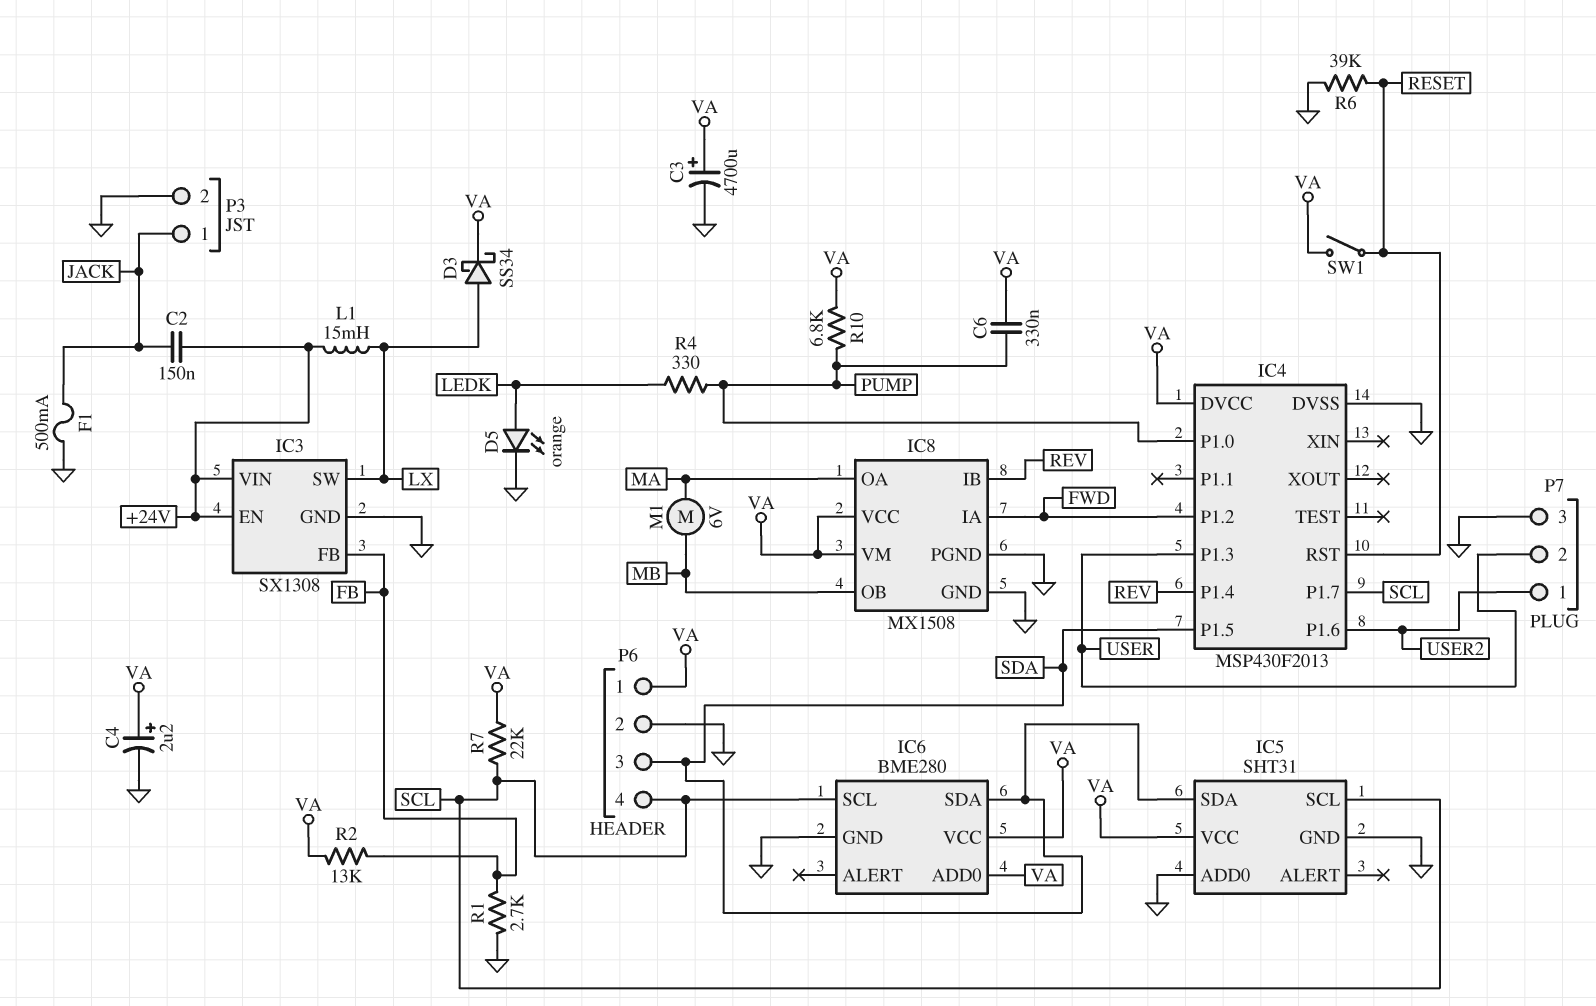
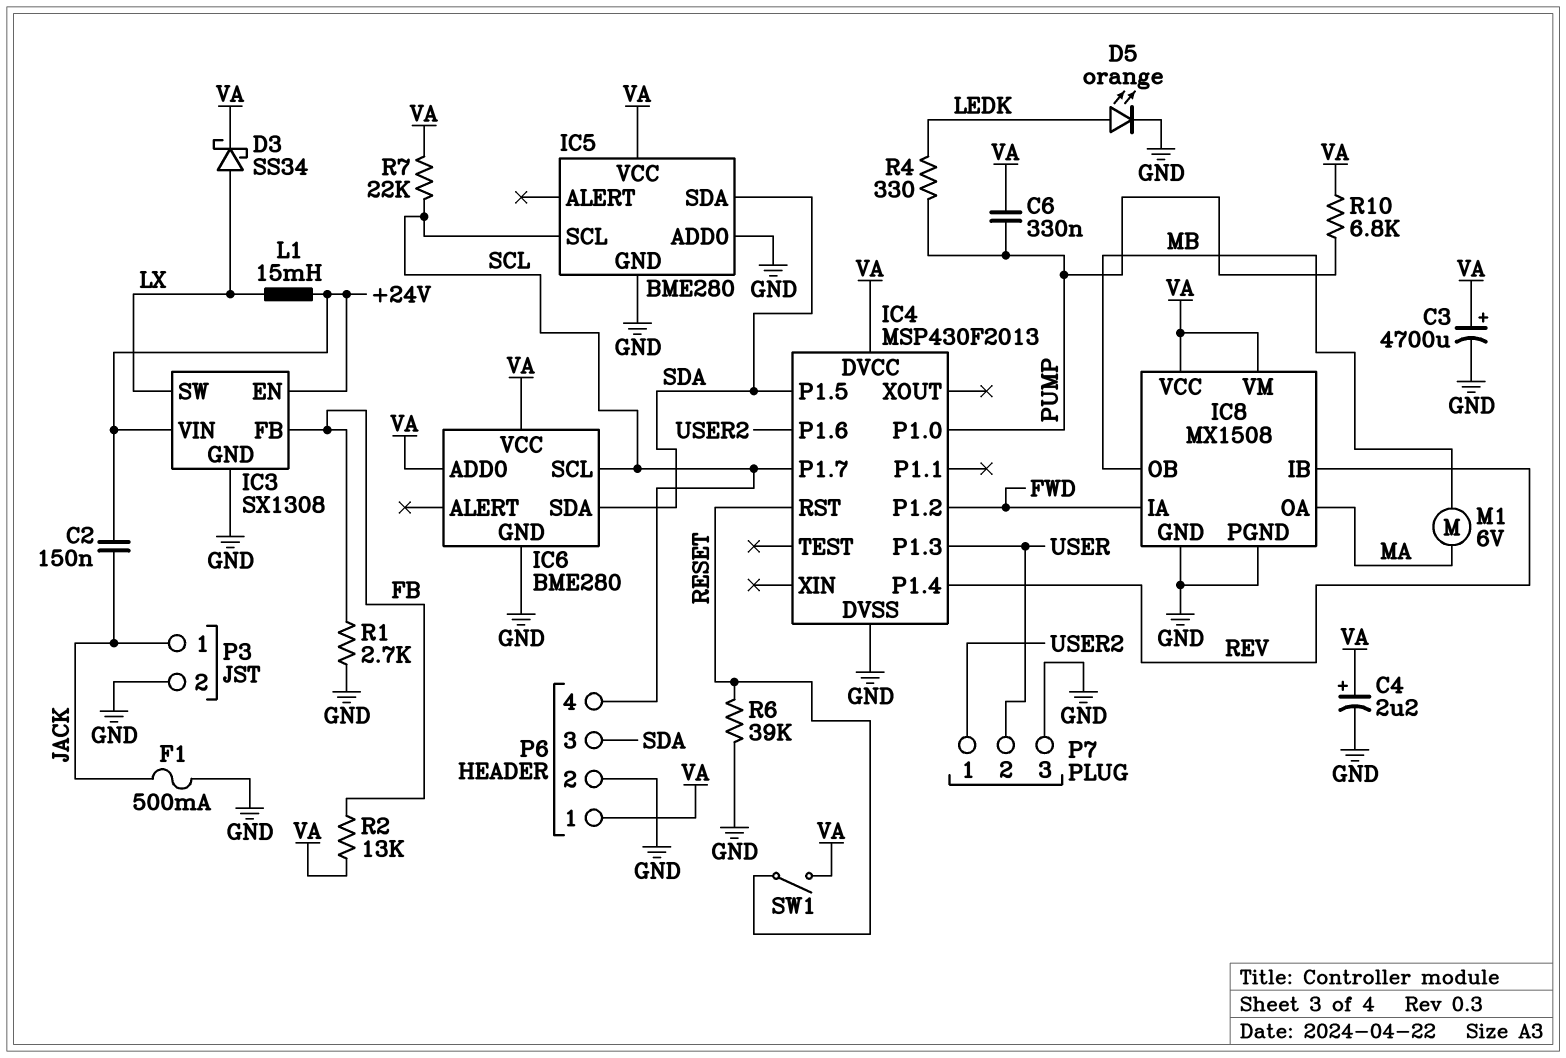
IC5: SHT31 -> BME280

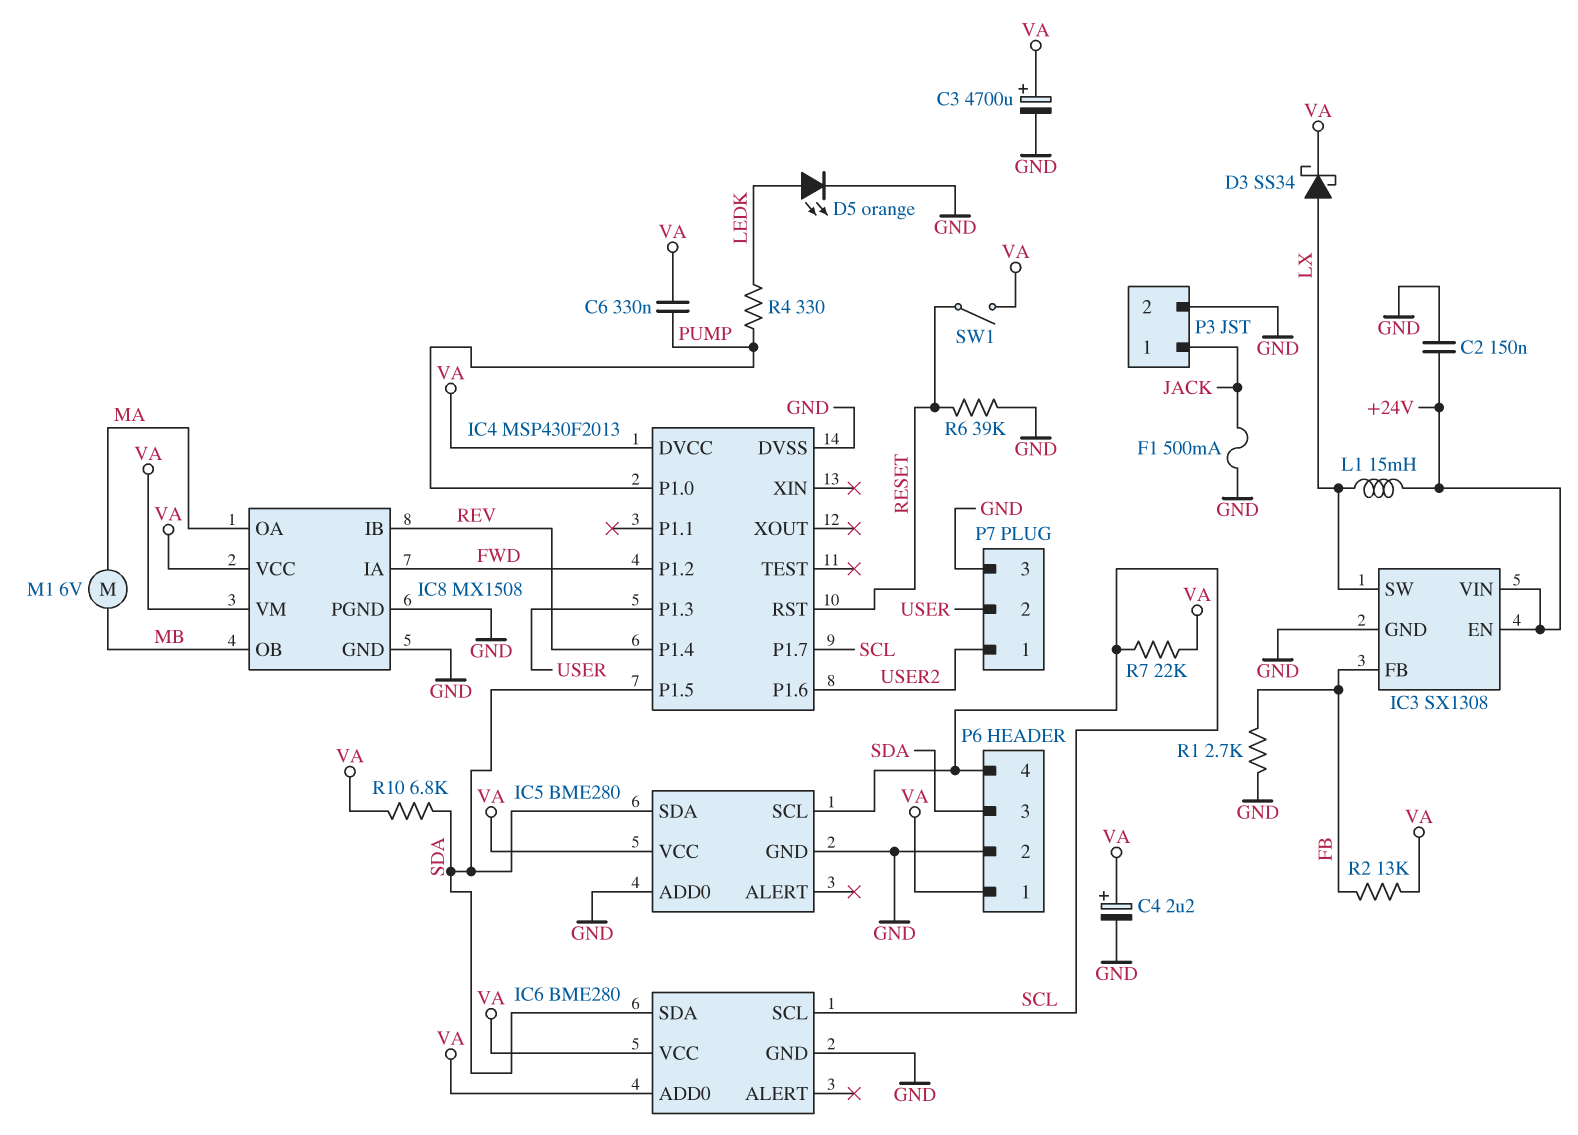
C2: 150nF (+24V, JACK) -> 150nF (+24V, GND)
R10: 6.8k (PUMP, VA) -> 6.8k (SDA, VA)

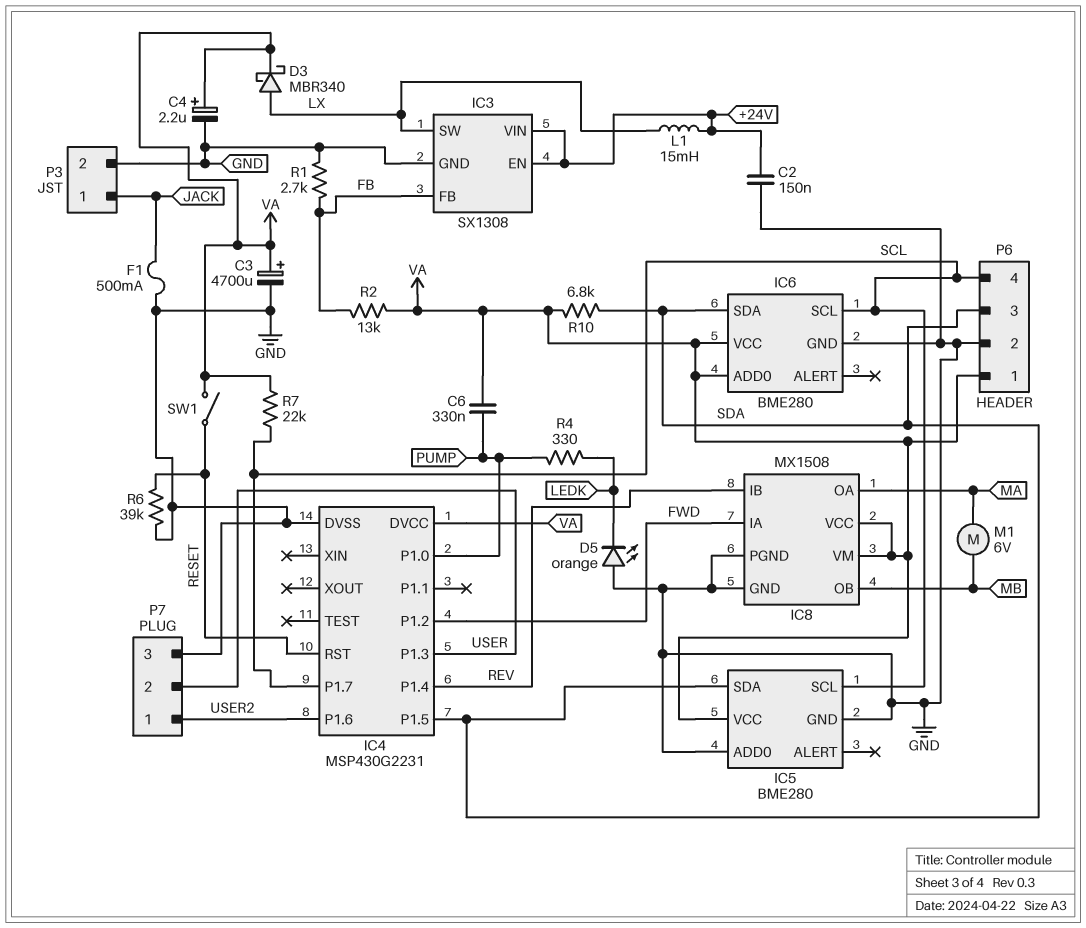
D3: schottky SS34 (A LX, K VA) -> schottky MBR340 (A LX, K VA)
D5: LED orange (A LEDK, K GND) -> LED orange (A GND, K LEDK)
IC4: MSP430F2013 -> MSP430G2231

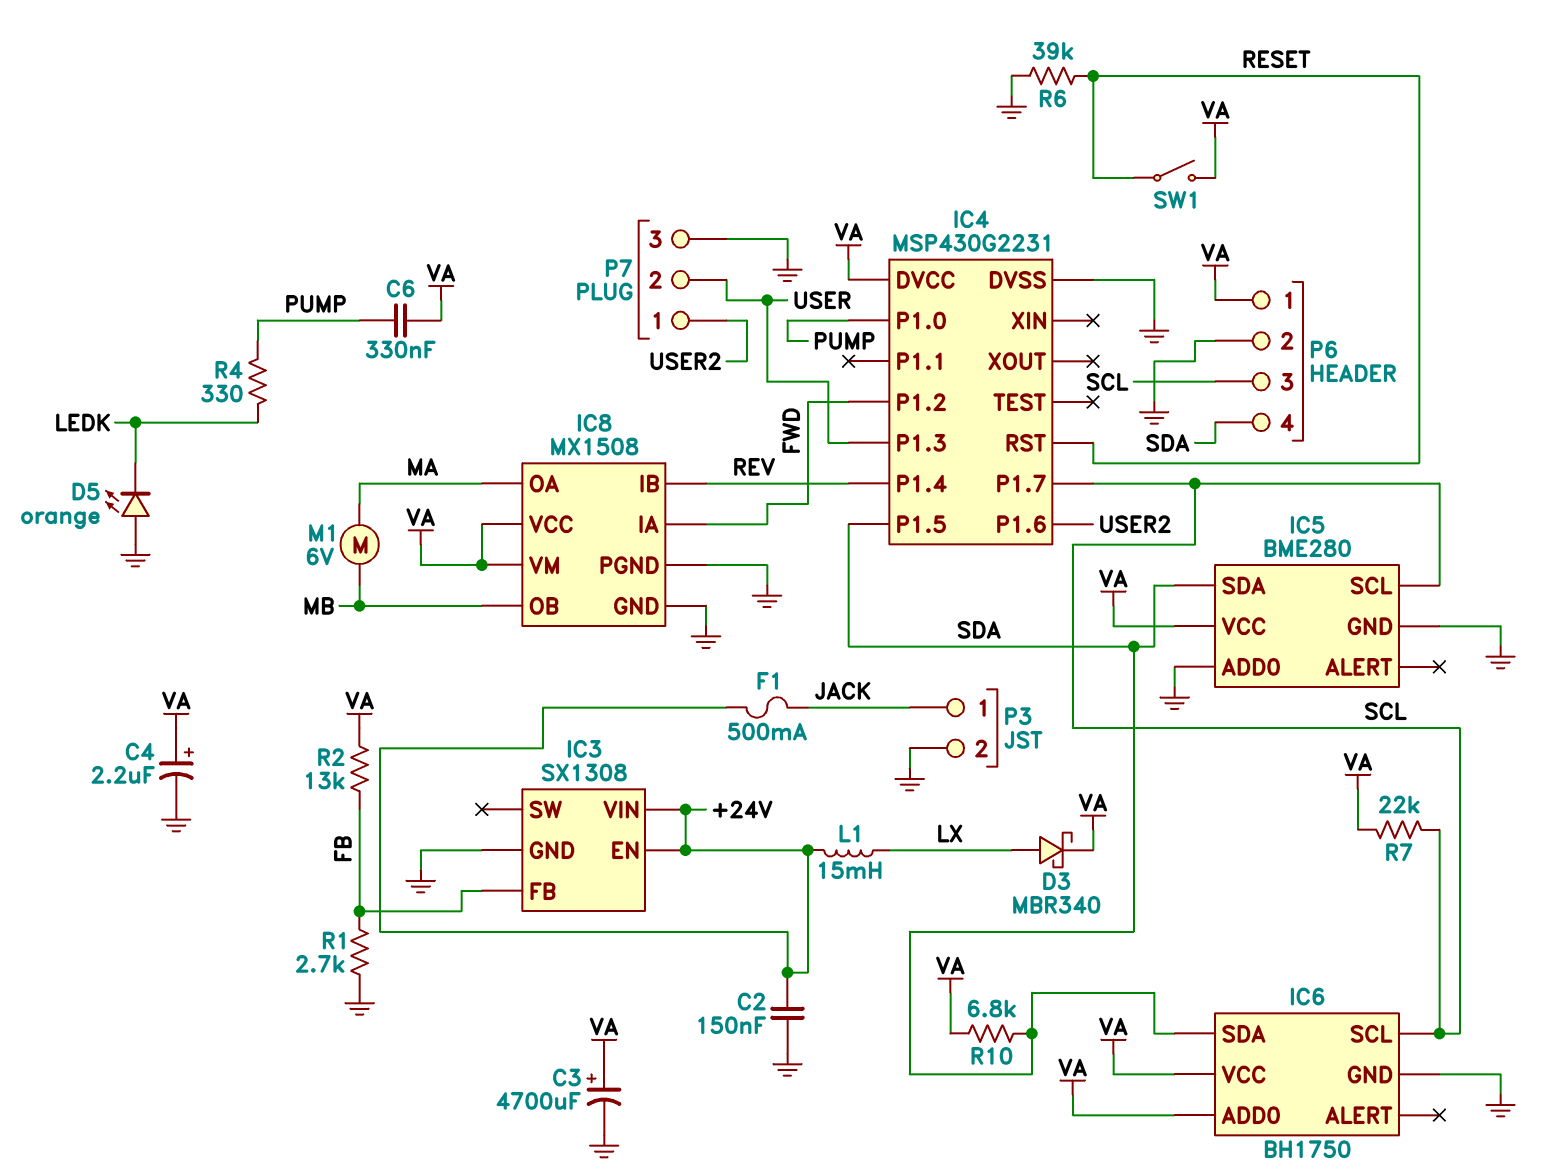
F1: 500mA (GND, JACK) -> 500mA (+24V, JACK)
IC3 pin SW: LX -> none
IC6: BME280 -> BH1750
P6 pin 3: SDA -> SCL
P6 pin 4: SCL -> SDA

